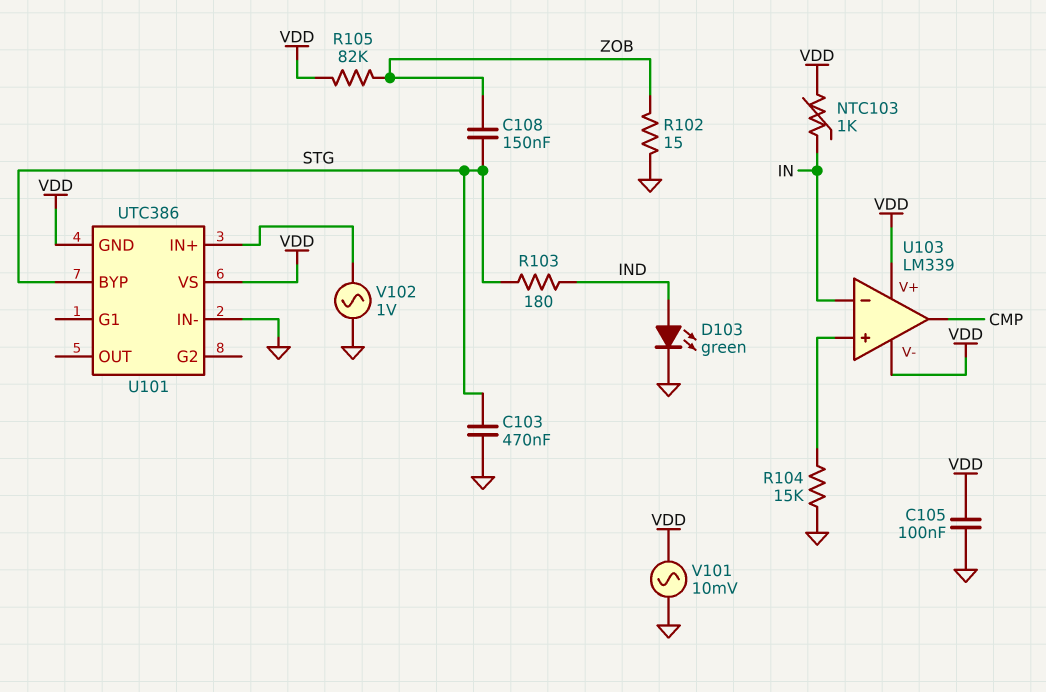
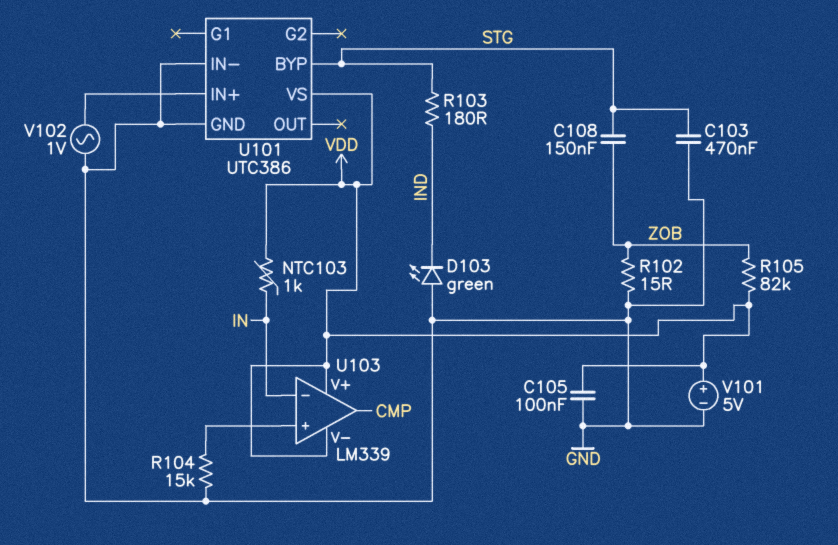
D103: LED green (A IND, K GND) -> LED green (A GND, K IND)
U101 pin GND: VDD -> GND
V101: AC 10mV (GND, VDD) -> 5V (plus VDD, minus GND)

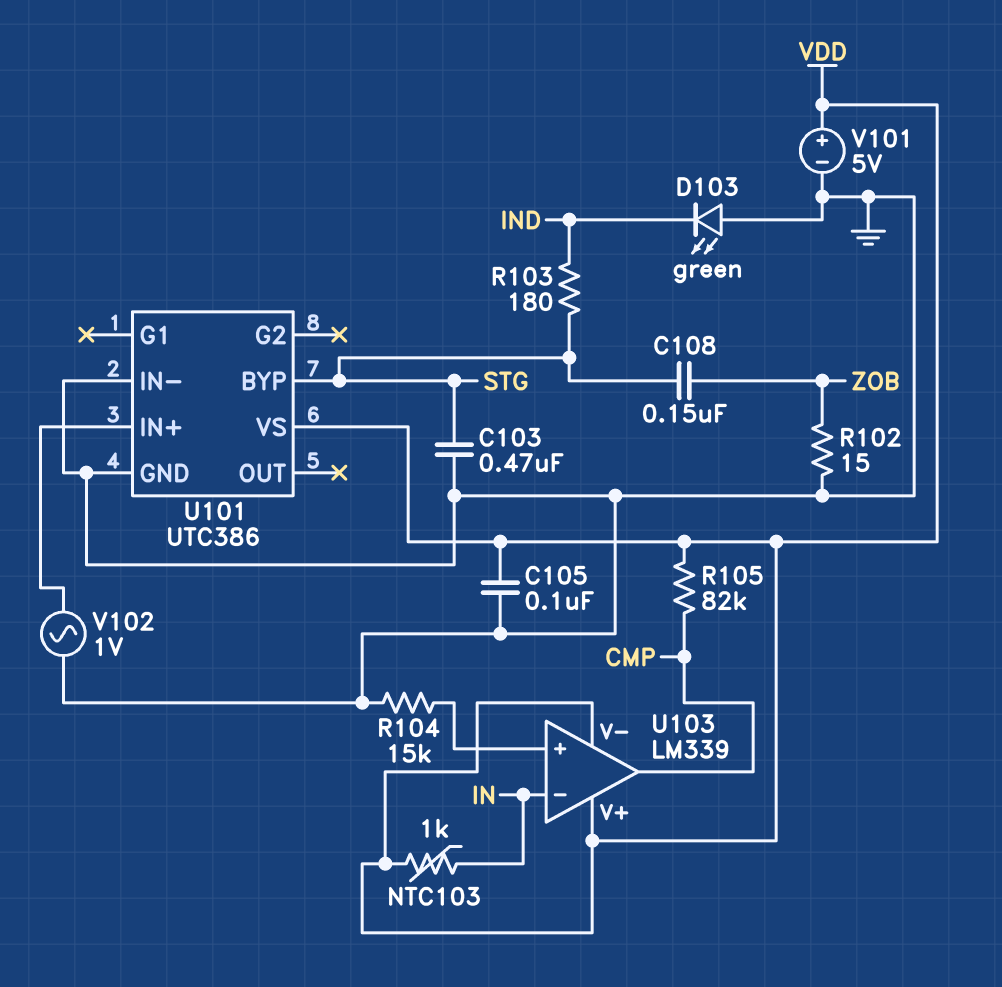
R105: 82k (VDD, ZOB) -> 82k (CMP, VDD)

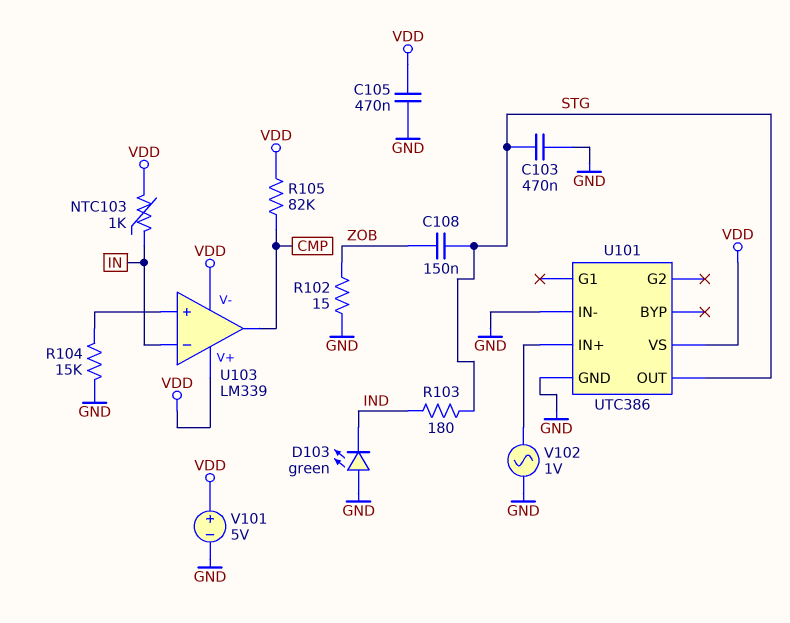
C105: 100nF (GND, VDD) -> 470nF (GND, VDD)
U101 pin BYP: STG -> none
U101 pin OUT: none -> STG

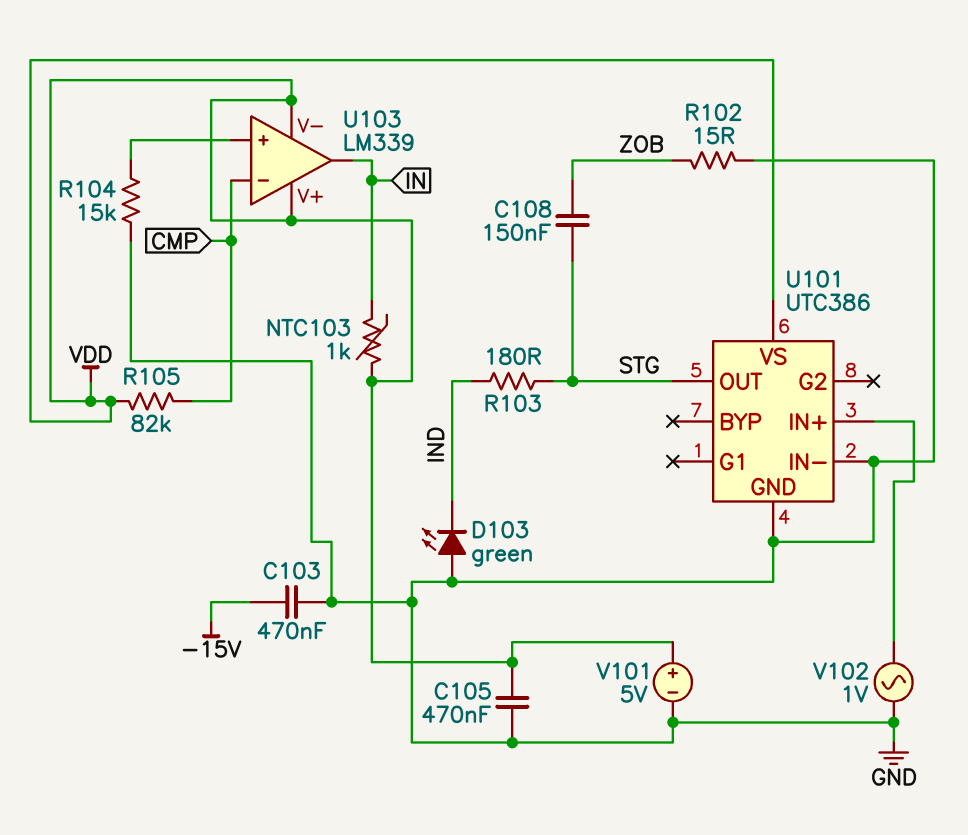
C103: 470nF (GND, STG) -> 470nF (-15V, GND)
U103 pin in-: IN -> CMP
U103 pin out: CMP -> IN

